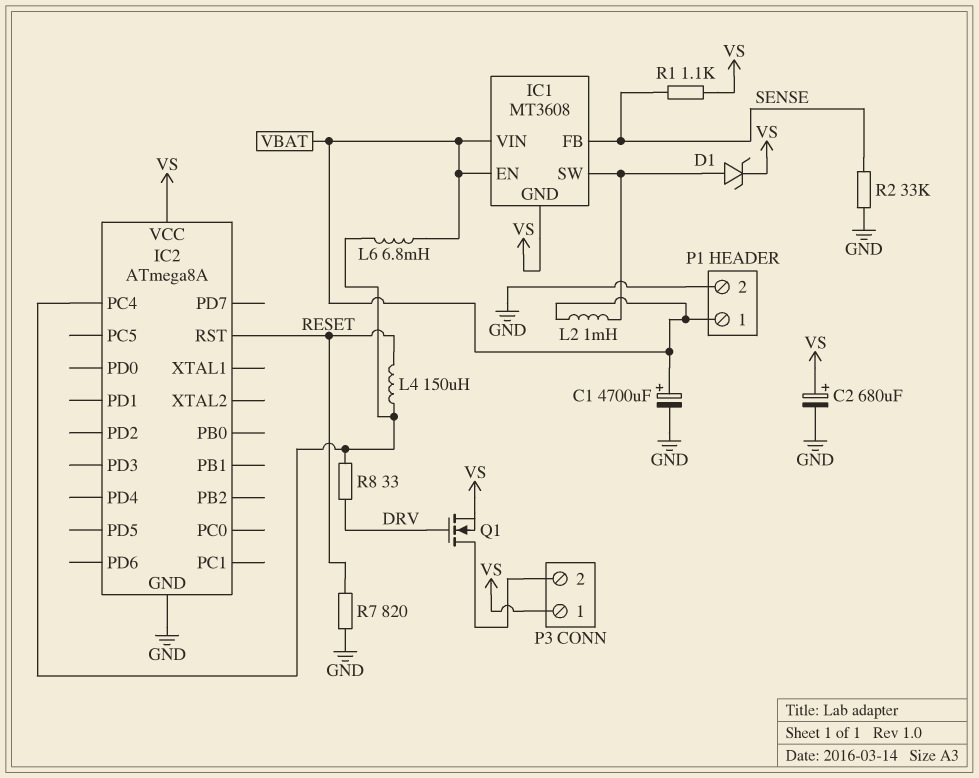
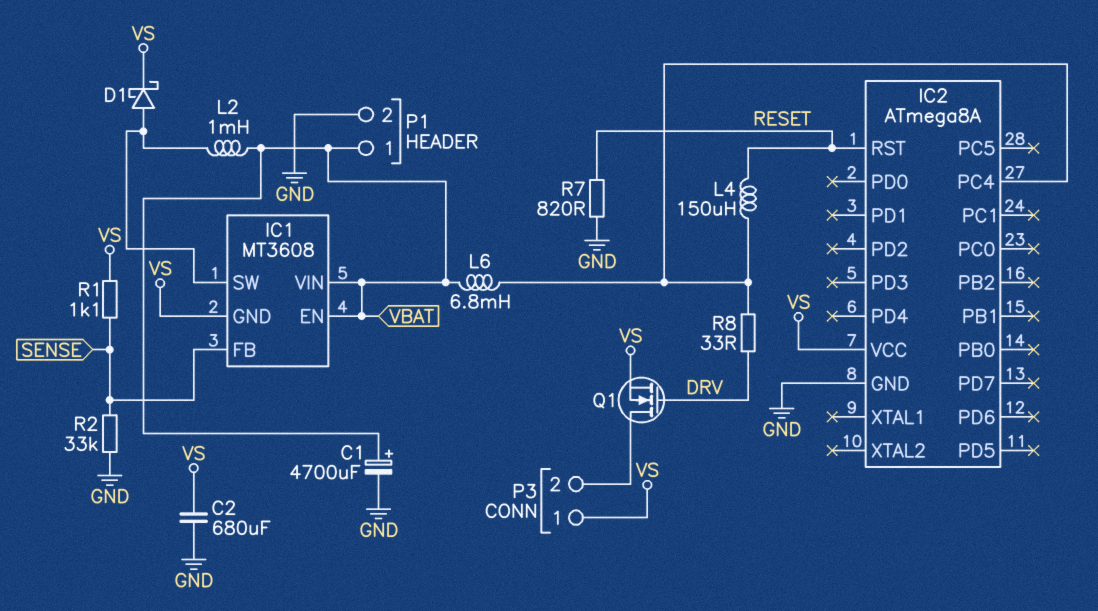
C2: 680uF (plus VS, minus GND) -> 680uF (GND, VS)
D1: zener (A IC1/SW, K VS) -> schottky (A IC1/SW, K VS)

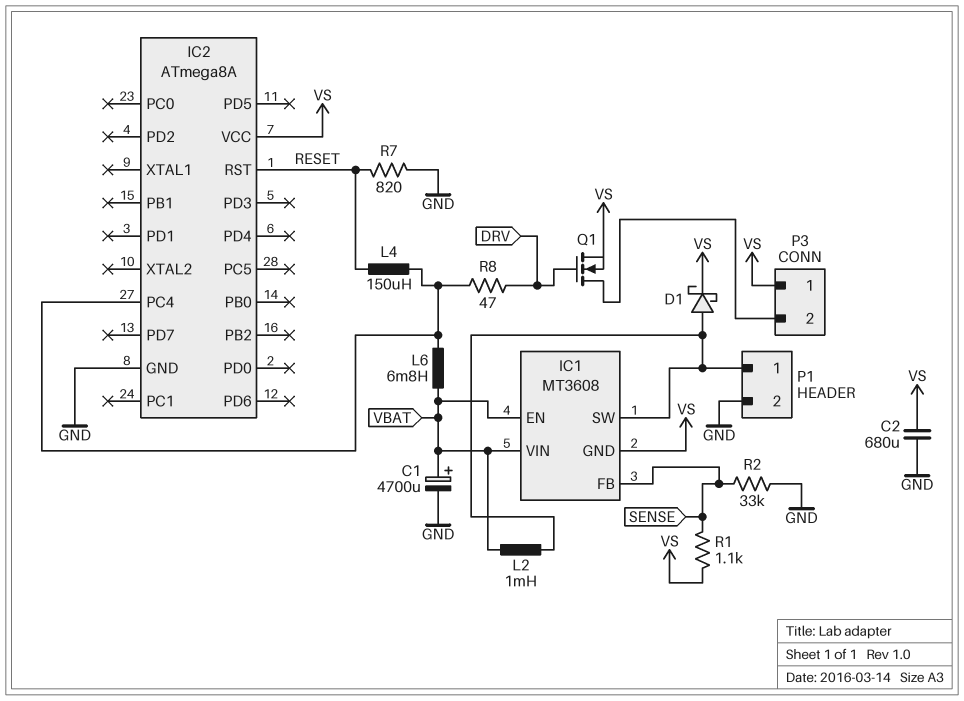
P1 pin 1: VBAT -> IC1/SW
R8: 33 (DRV, IC2/PC4) -> 47 (DRV, IC2/PC4)

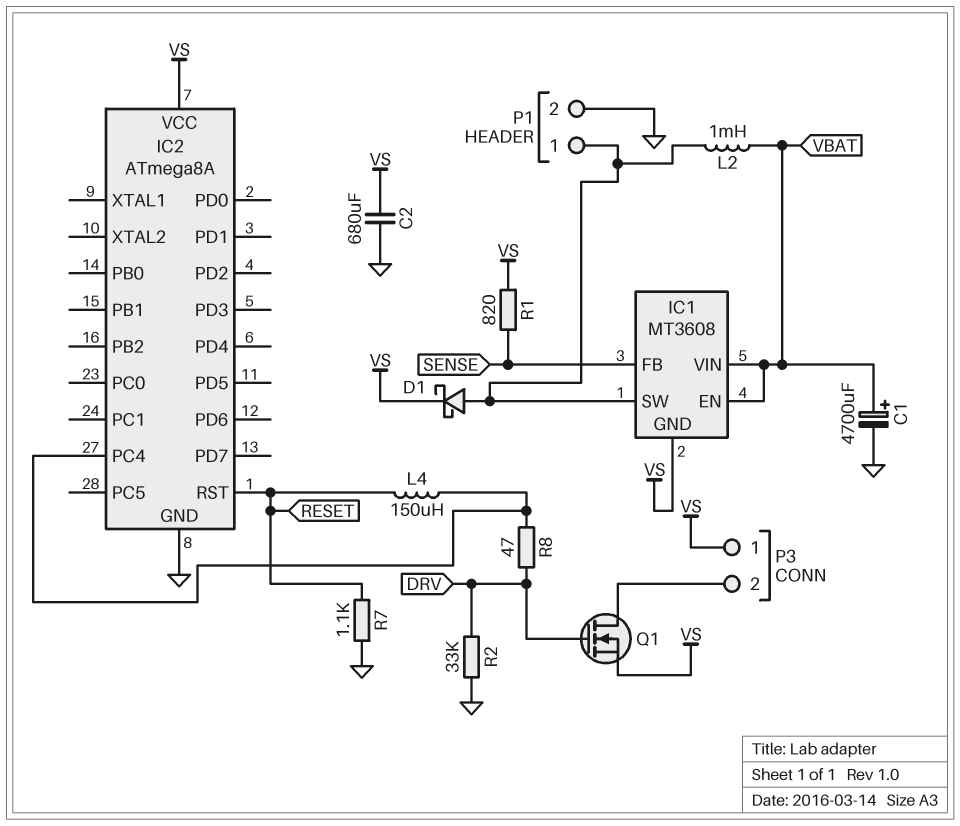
L6: 6.8mH (IC2/PC4, VBAT) -> none
R1: 1.1k (SENSE, VS) -> 820 (SENSE, VS)
R2: 33k (GND, SENSE) -> 33k (DRV, GND)
R7: 820 (GND, RESET) -> 1.1k (GND, RESET)

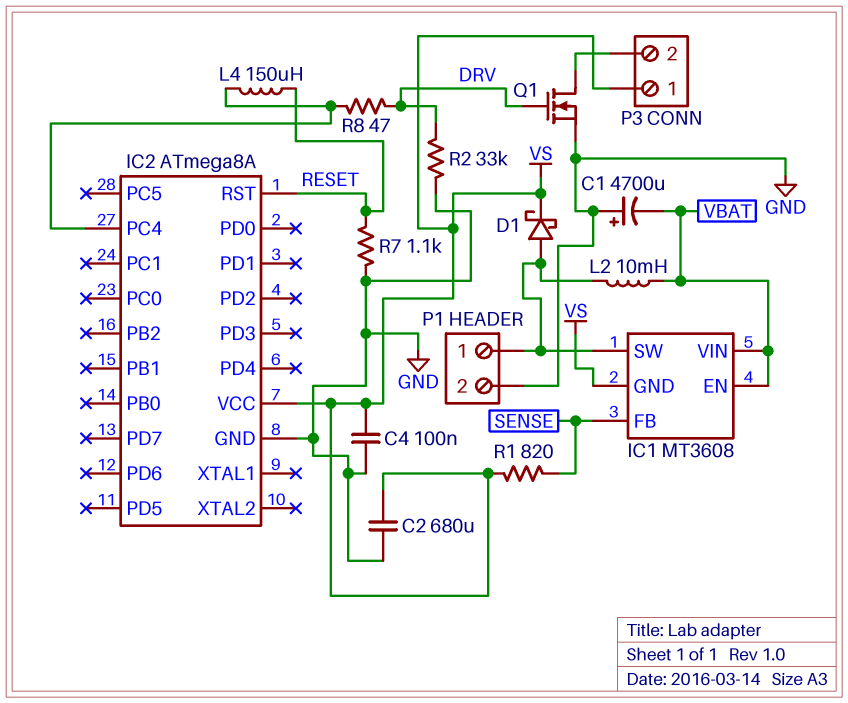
C1: 4700uF (plus VBAT, minus GND) -> 4700uF (plus GND, minus VBAT)
C4: none -> 100nF (GND, VS)
L2: 1mH (IC1/SW, VBAT) -> 10mH (IC1/SW, VBAT)
Q1: NMOS (G DRV, D P3/2, S VS) -> NMOS (G DRV, D P3/2, S GND)

